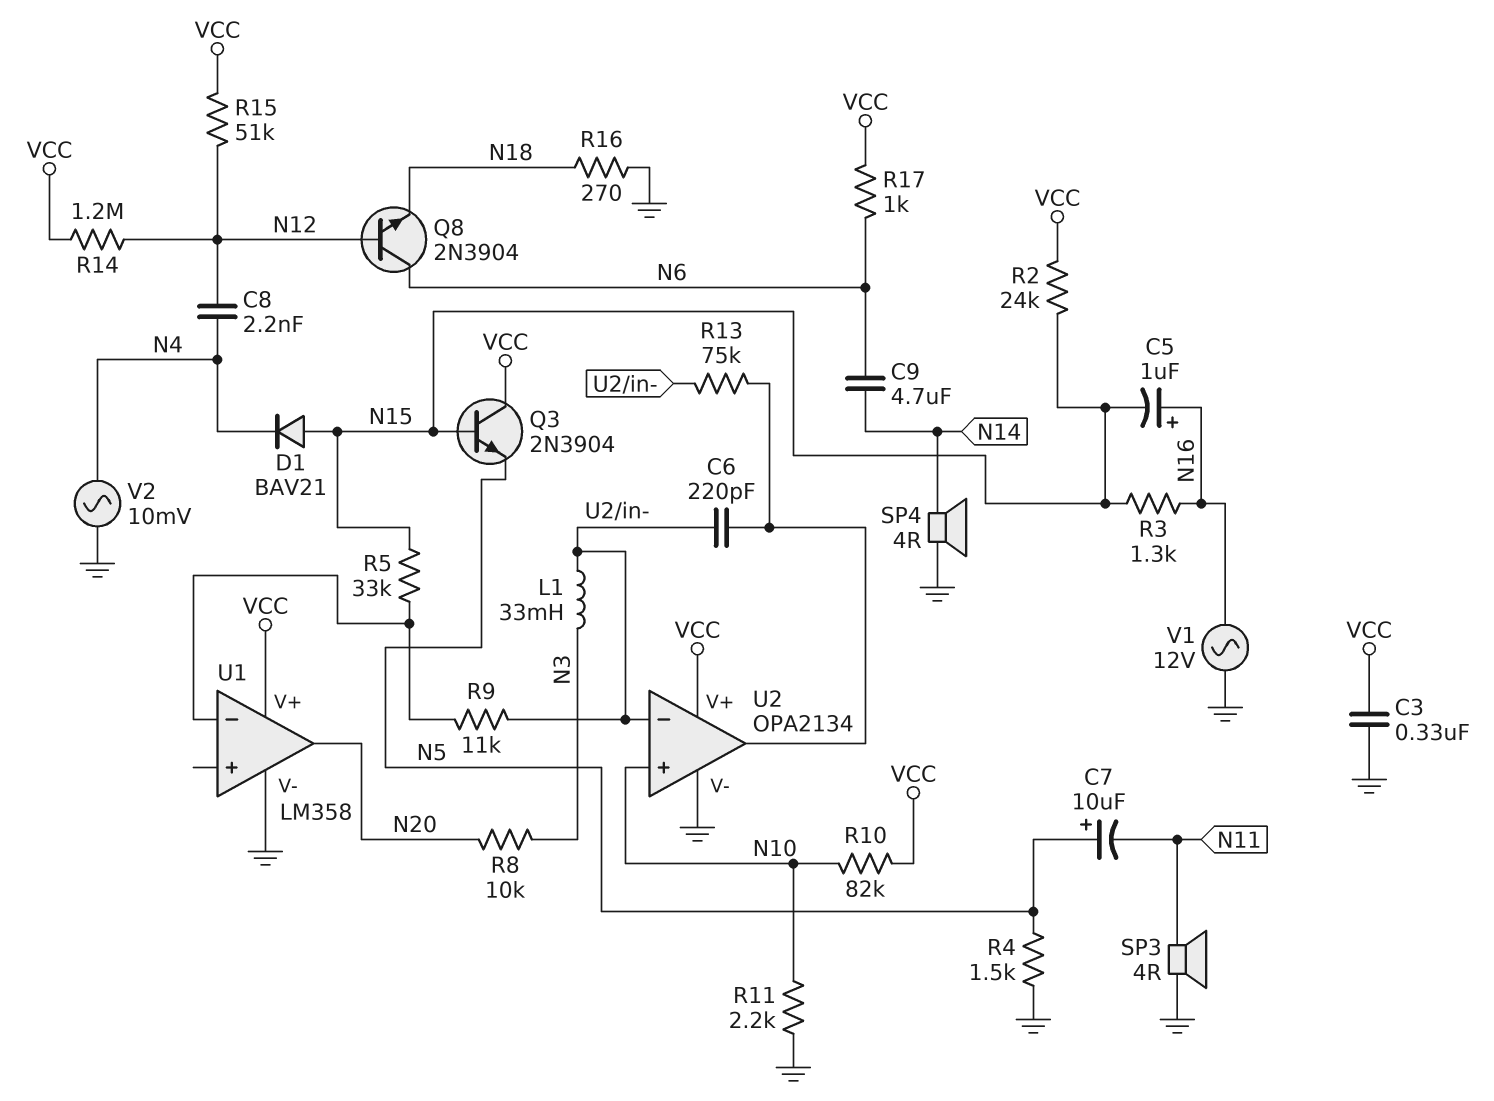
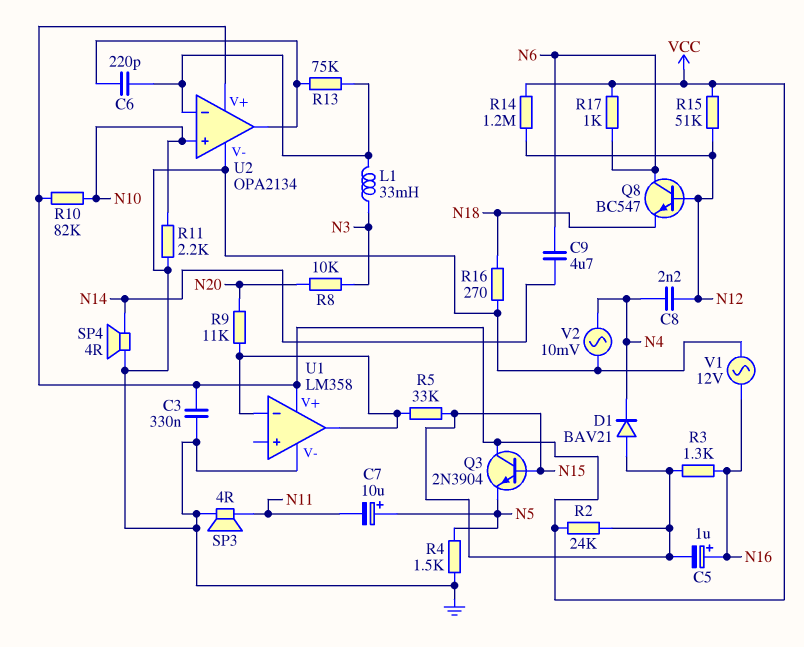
Q8: NPN 2N3904 (B N12, C N6, E N18) -> NPN BC547 (B N12, C N6, E N18)
R9: 11k (U1/in-, U2/in-) -> 11k (N20, U1/in-)
U1 pin out: N20 -> U1/in-

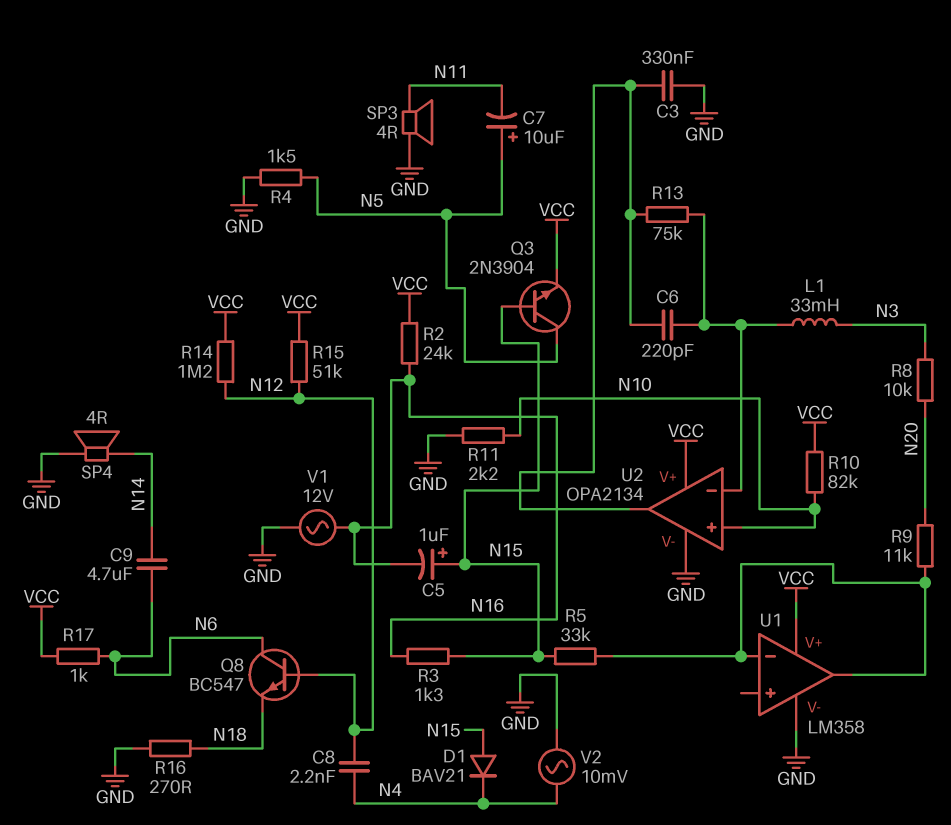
C3: 330nF (GND, VCC) -> 330nF (GND, U2/out)
C5: 1uF (plus N16, minus N15) -> 1uF (plus N15, minus N16)
Q3: NPN 2N3904 (B N15, C VCC, E N5) -> NPN 2N3904 (B N15, C N5, E VCC)
R2: 24k (N15, VCC) -> 24k (N16, VCC)

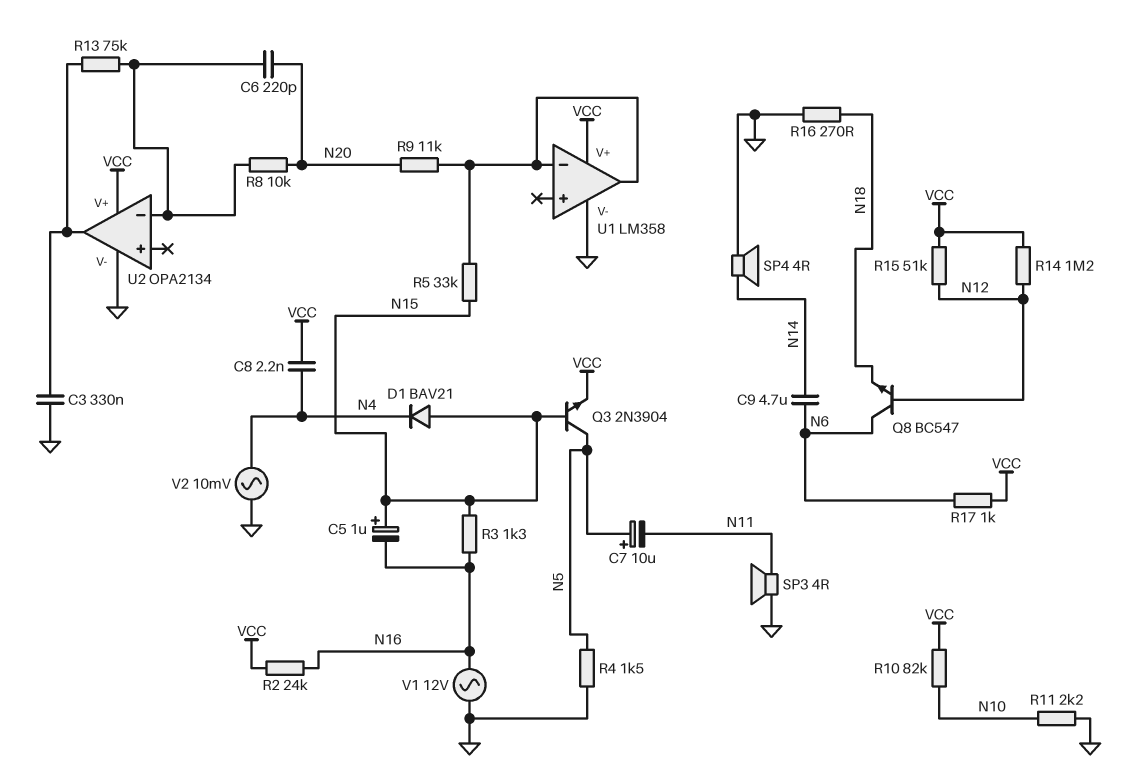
C6: 220pF (U2/in-, U2/out) -> 220pF (N20, U2/in-)
C8: 2.2nF (N4, N12) -> 2.2nF (N4, VCC)
L1: 33mH (N3, U2/in-) -> none
R8: 10k (N3, N20) -> 10k (N20, U2/in-)
U2 pin in+: N10 -> none

